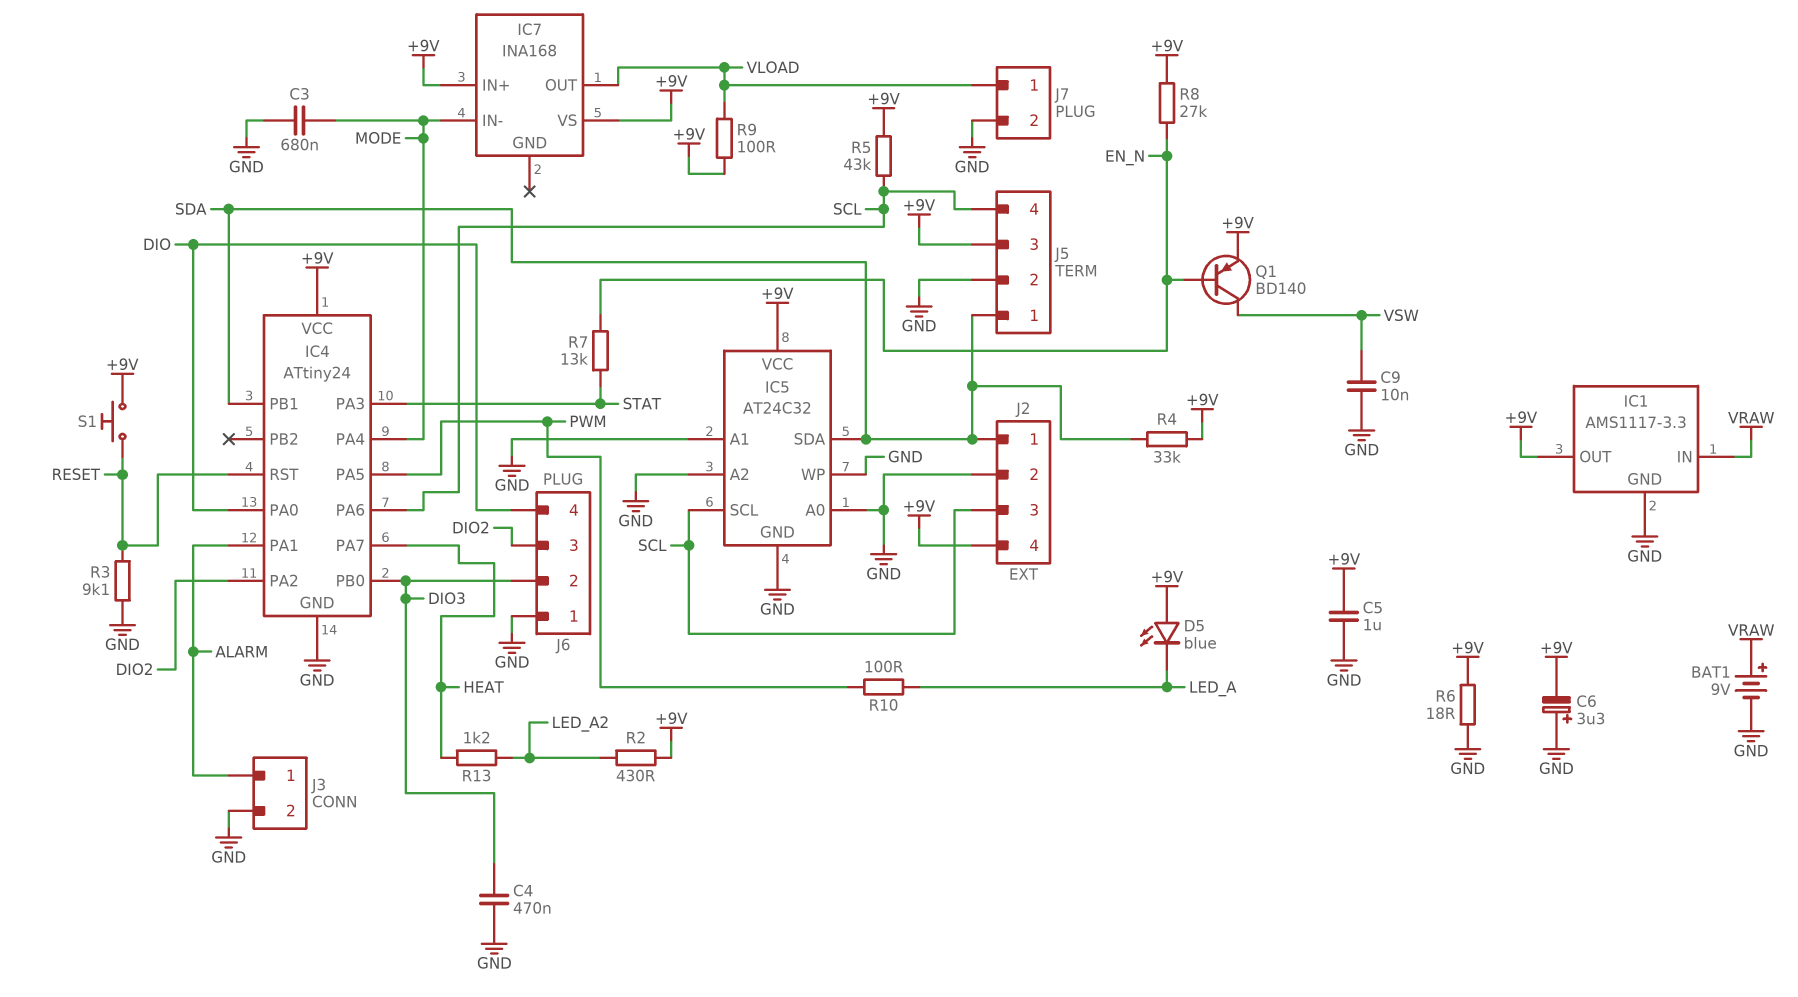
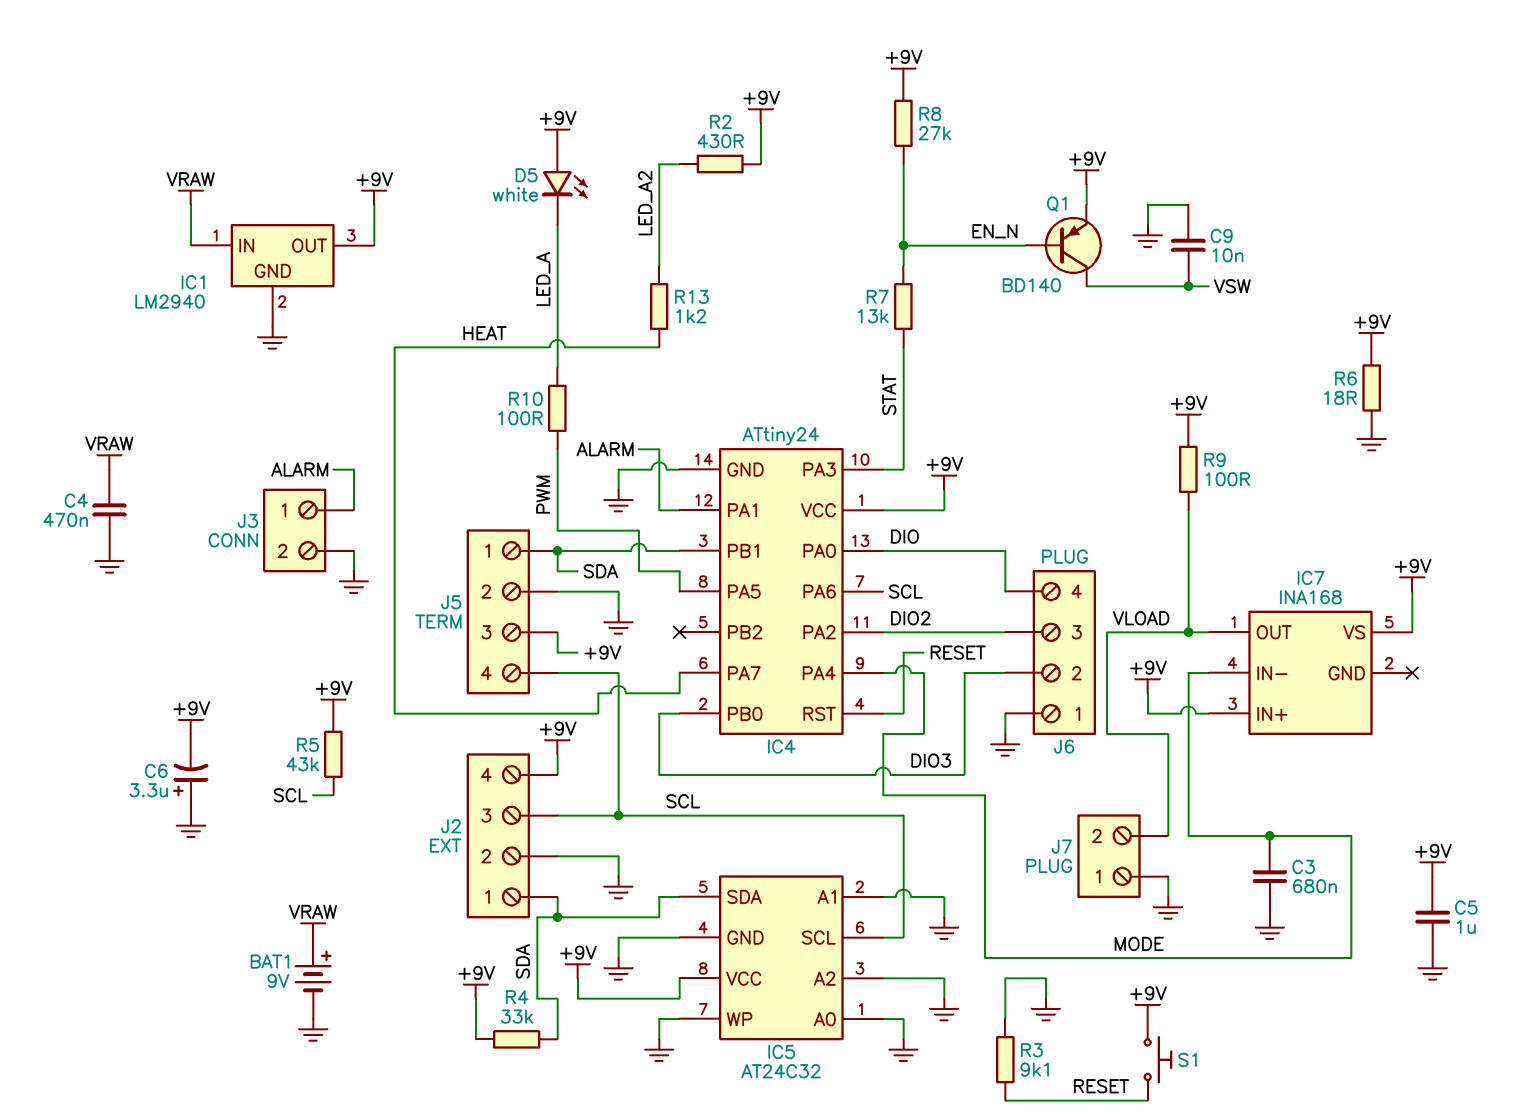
C4: 470nF (DIO3, GND) -> 470nF (GND, VRAW)
D5: LED blue (A +9V, K LED_A) -> LED white (A +9V, K LED_A)
IC1: AMS1117-3.3 -> LM2940
J7 pin 1: VLOAD -> GND
J7 pin 2: GND -> VLOAD

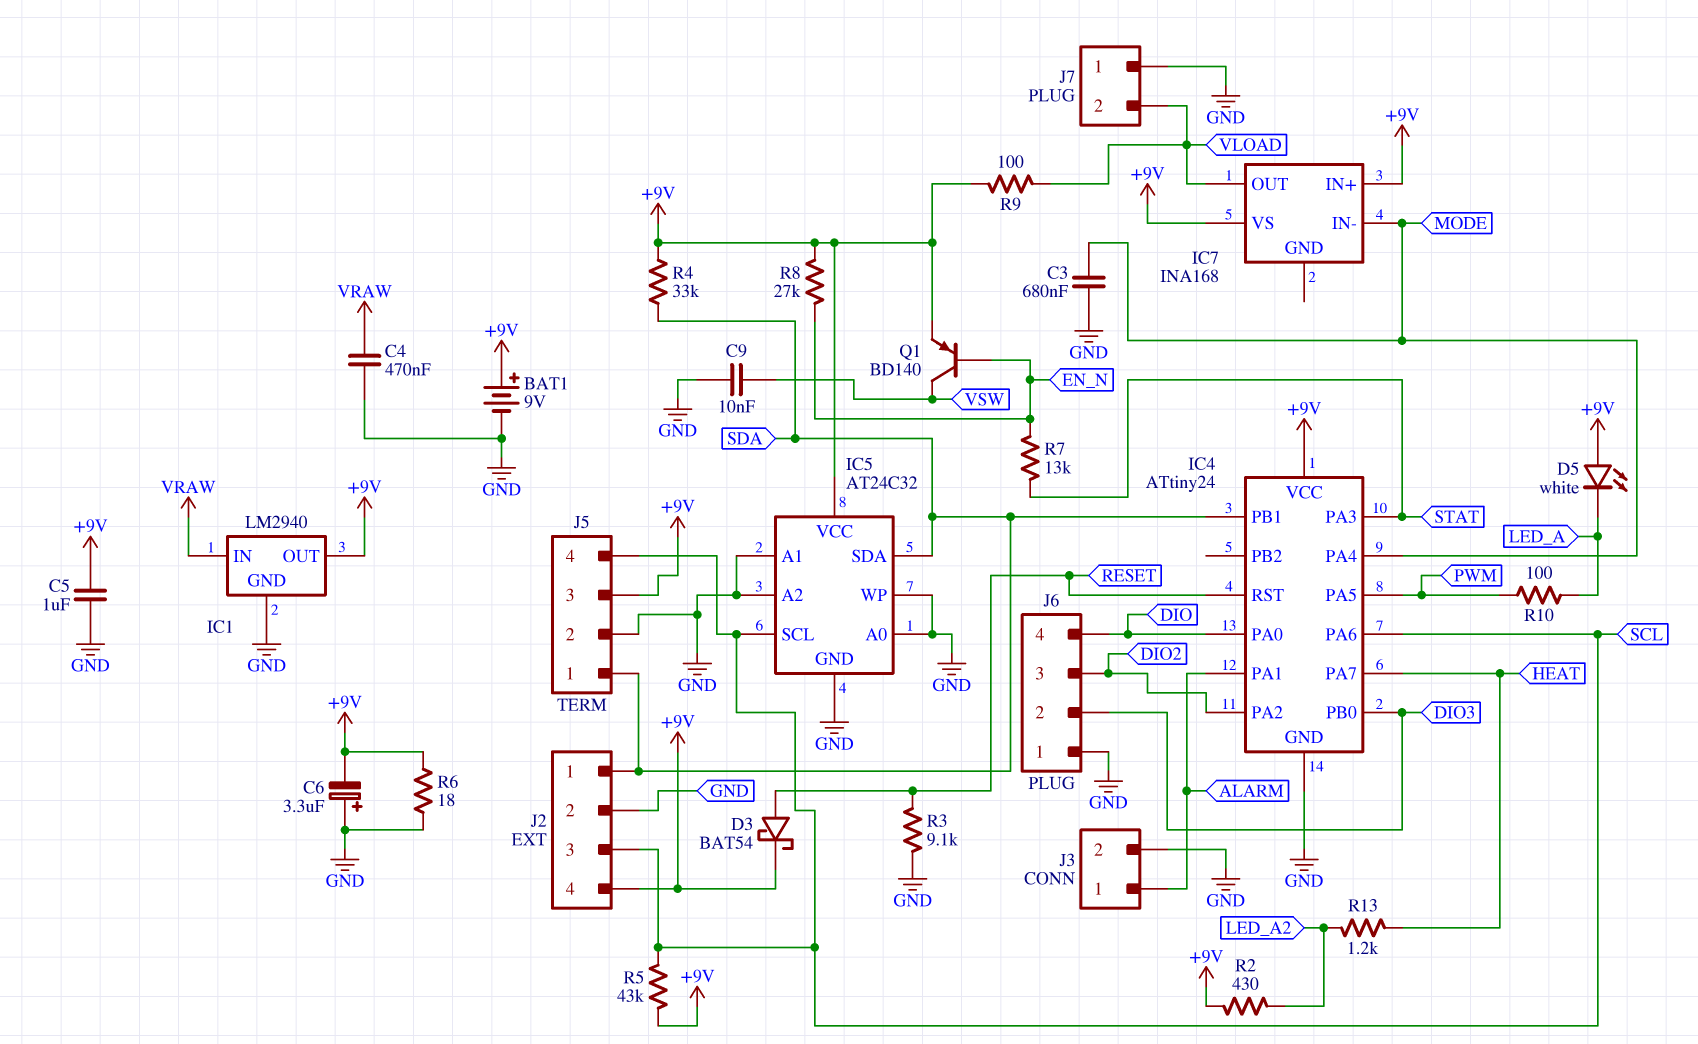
BAT1: 9V (plus VRAW, minus GND) -> 9V (plus +9V, minus GND)
D3: none -> schottky BAT54 (A RESET, K +9V)
S1: button (+9V, RESET) -> none

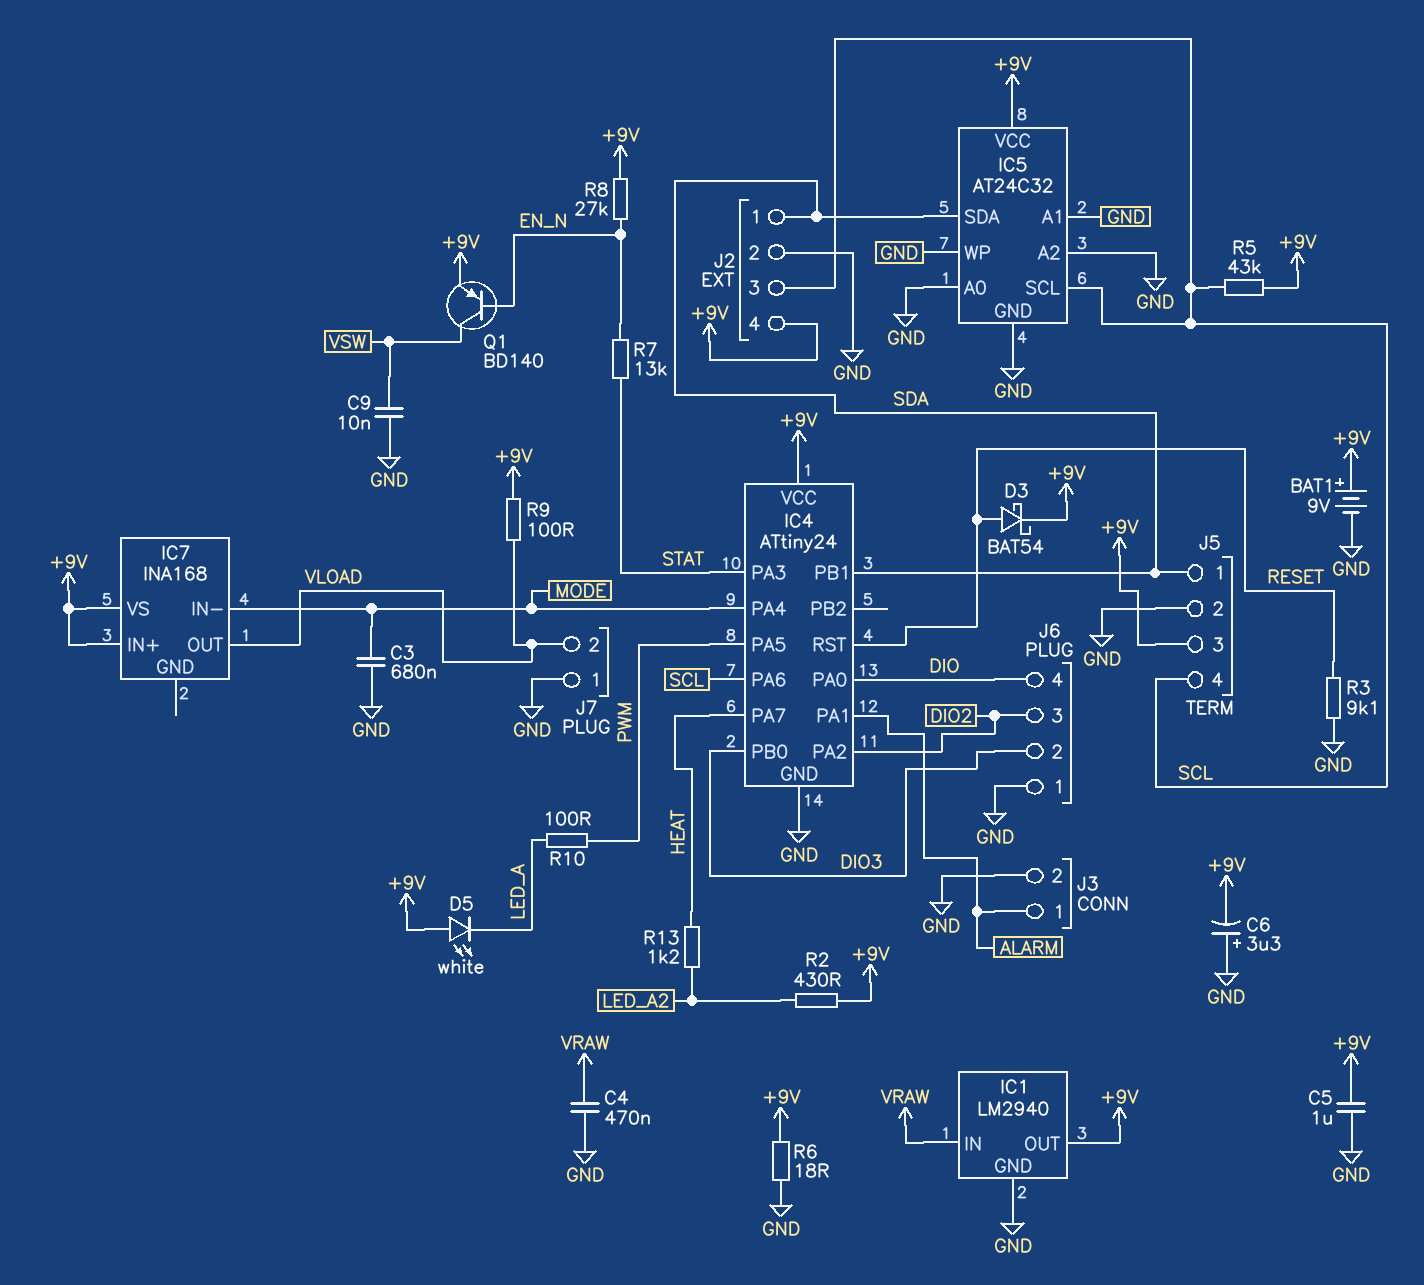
R4: 33k (+9V, SDA) -> none

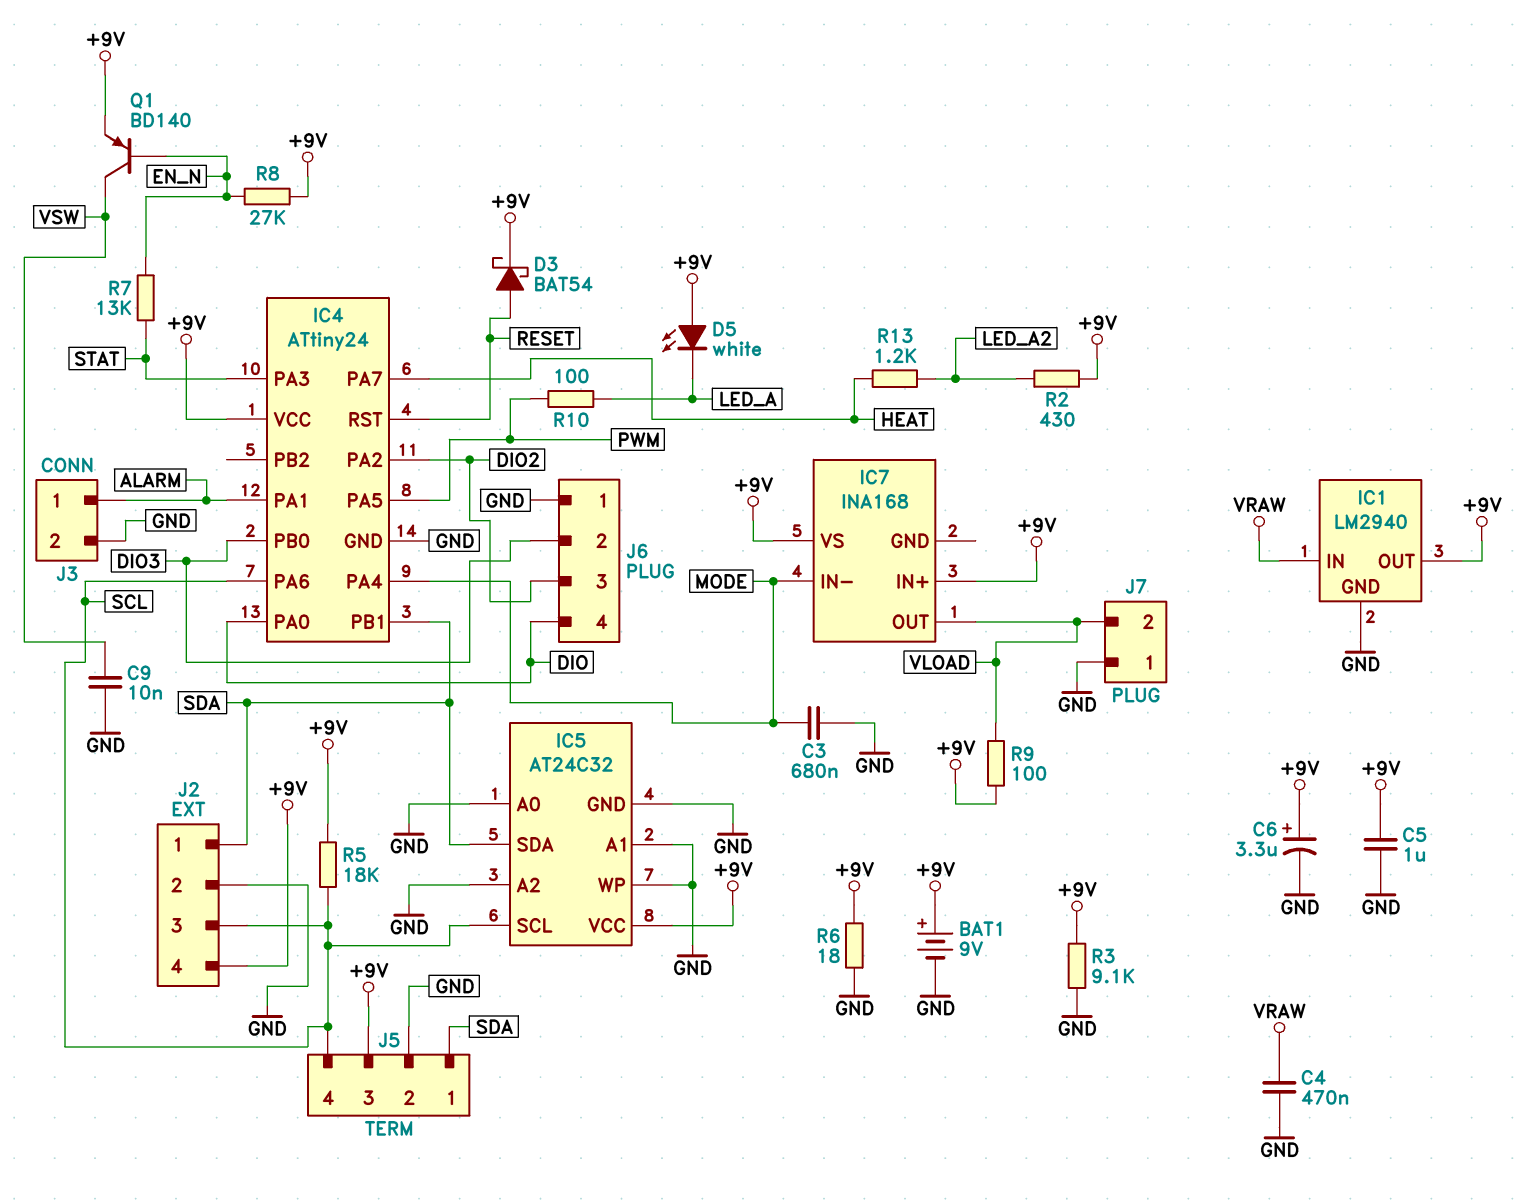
C6: 3.3uF (plus GND, minus +9V) -> 3.3uF (plus +9V, minus GND)
R3: 9.1k (GND, RESET) -> 9.1k (+9V, GND)
R5: 43k (+9V, SCL) -> 18k (+9V, SCL)

